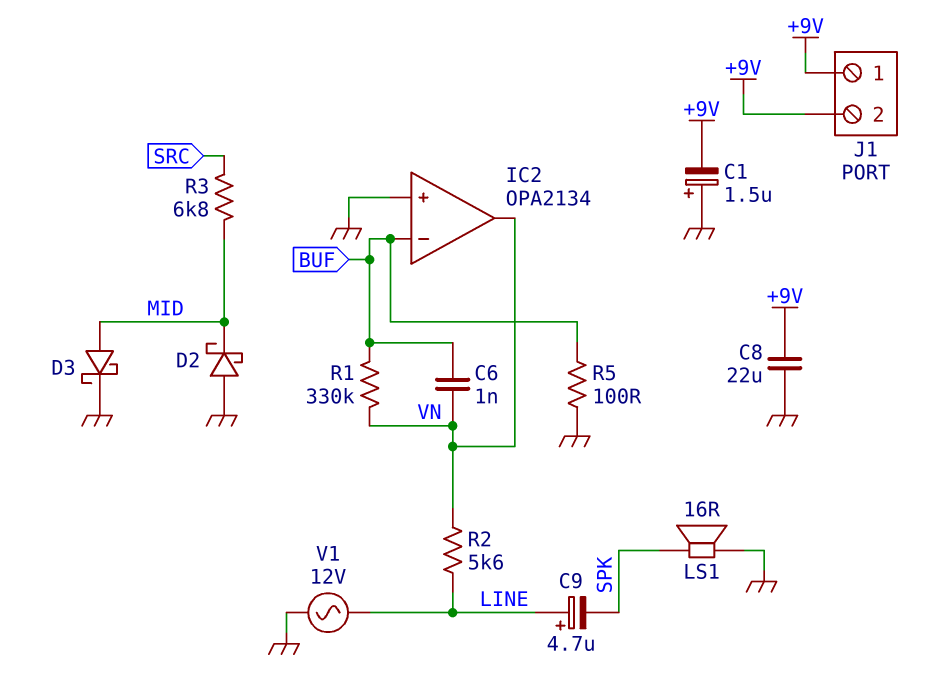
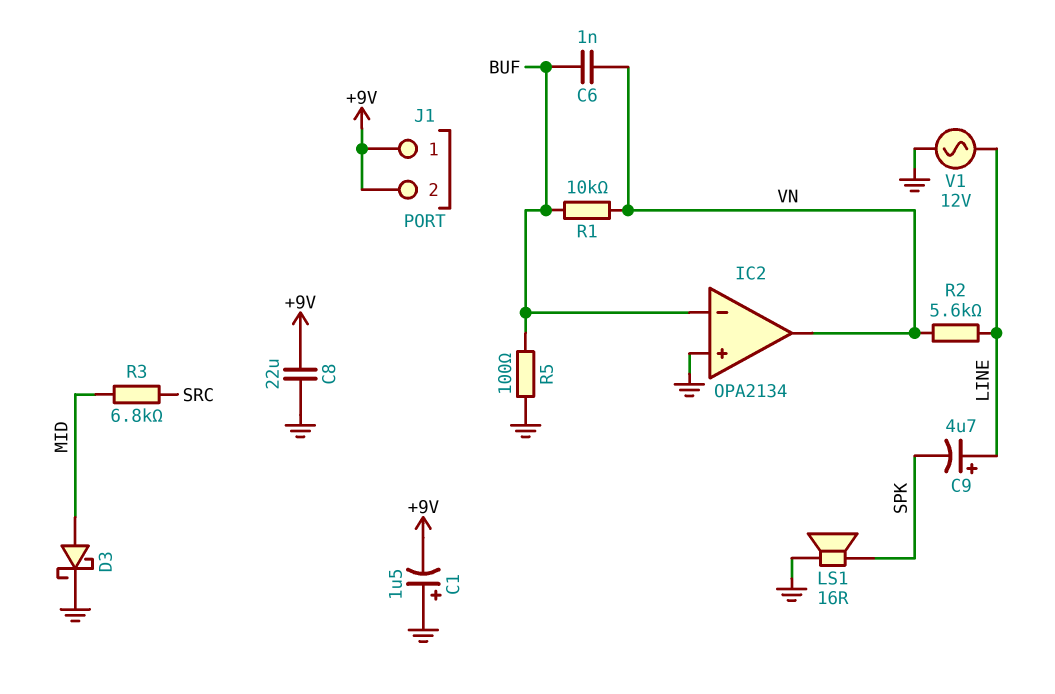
D2: schottky (A GND, K MID) -> none
R1: 330k (BUF, VN) -> 10k (BUF, VN)

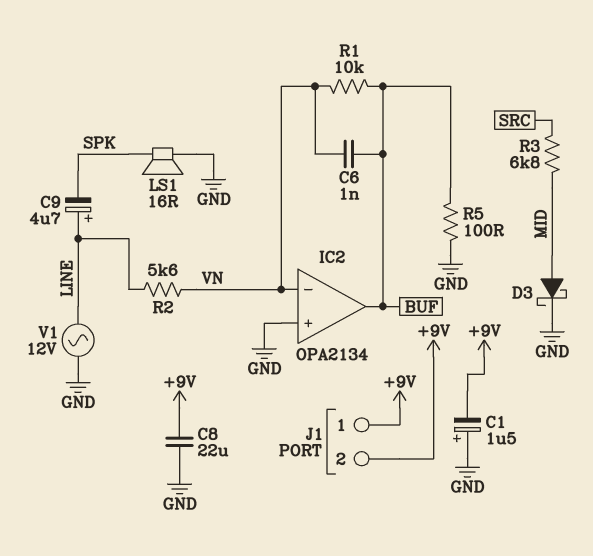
IC2 pin in-: BUF -> VN
IC2 pin out: VN -> BUF

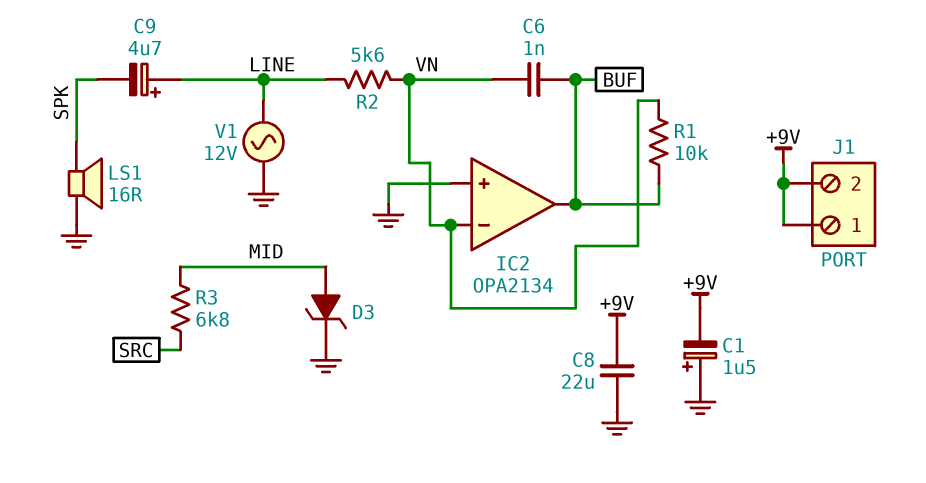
D3: schottky (A MID, K GND) -> zener (A MID, K GND)
R5: 100 (BUF, GND) -> none

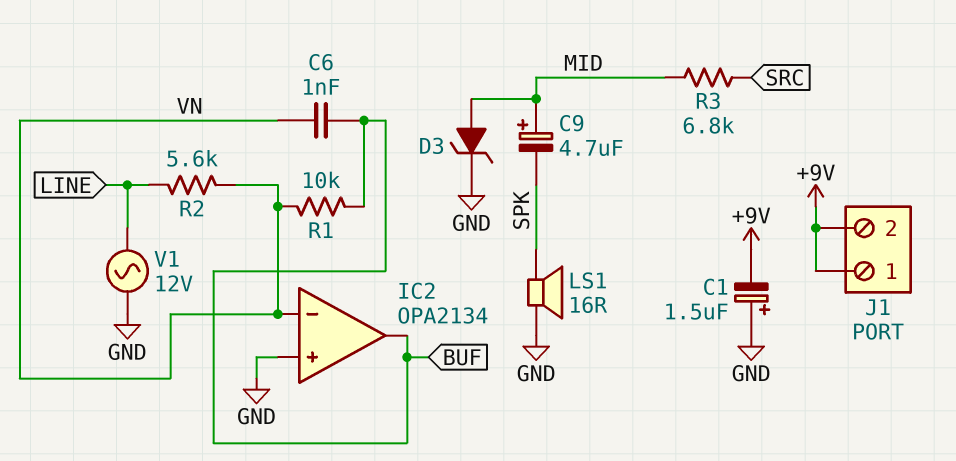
C8: 22uF (+9V, GND) -> none
C9: 4.7uF (plus LINE, minus SPK) -> 4.7uF (plus MID, minus SPK)

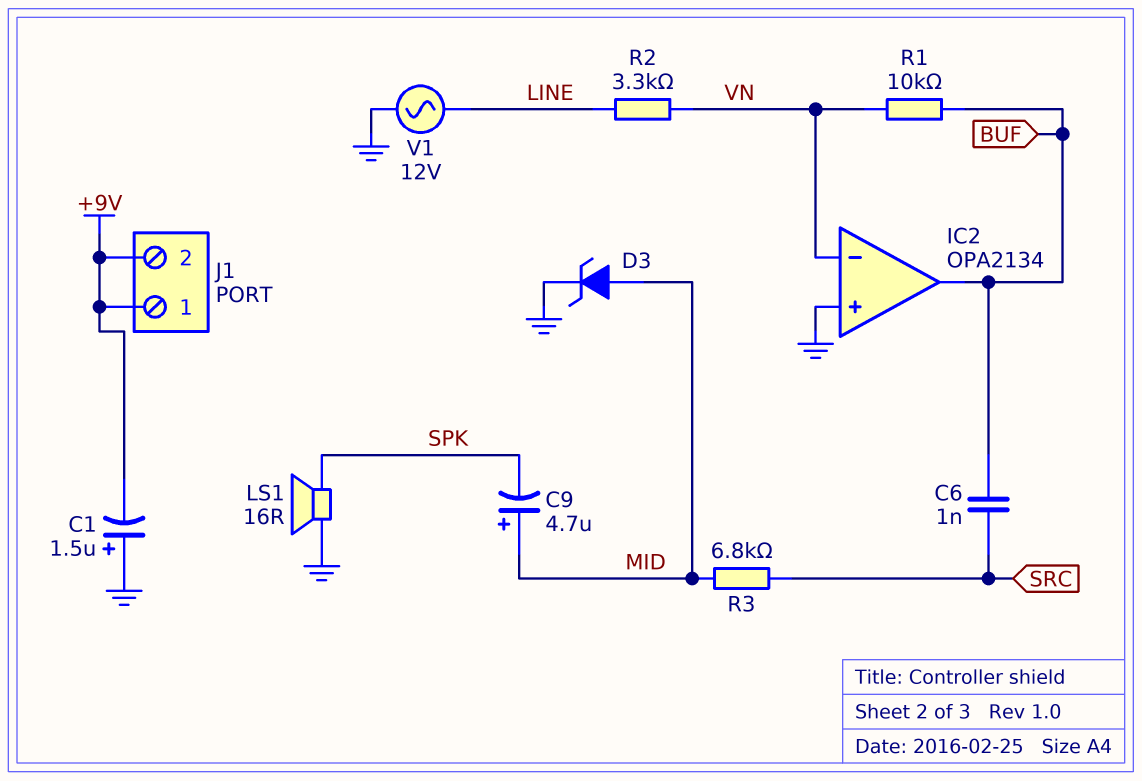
C6: 1nF (BUF, VN) -> 1nF (BUF, SRC)
R2: 5.6k (LINE, VN) -> 3.3k (LINE, VN)

